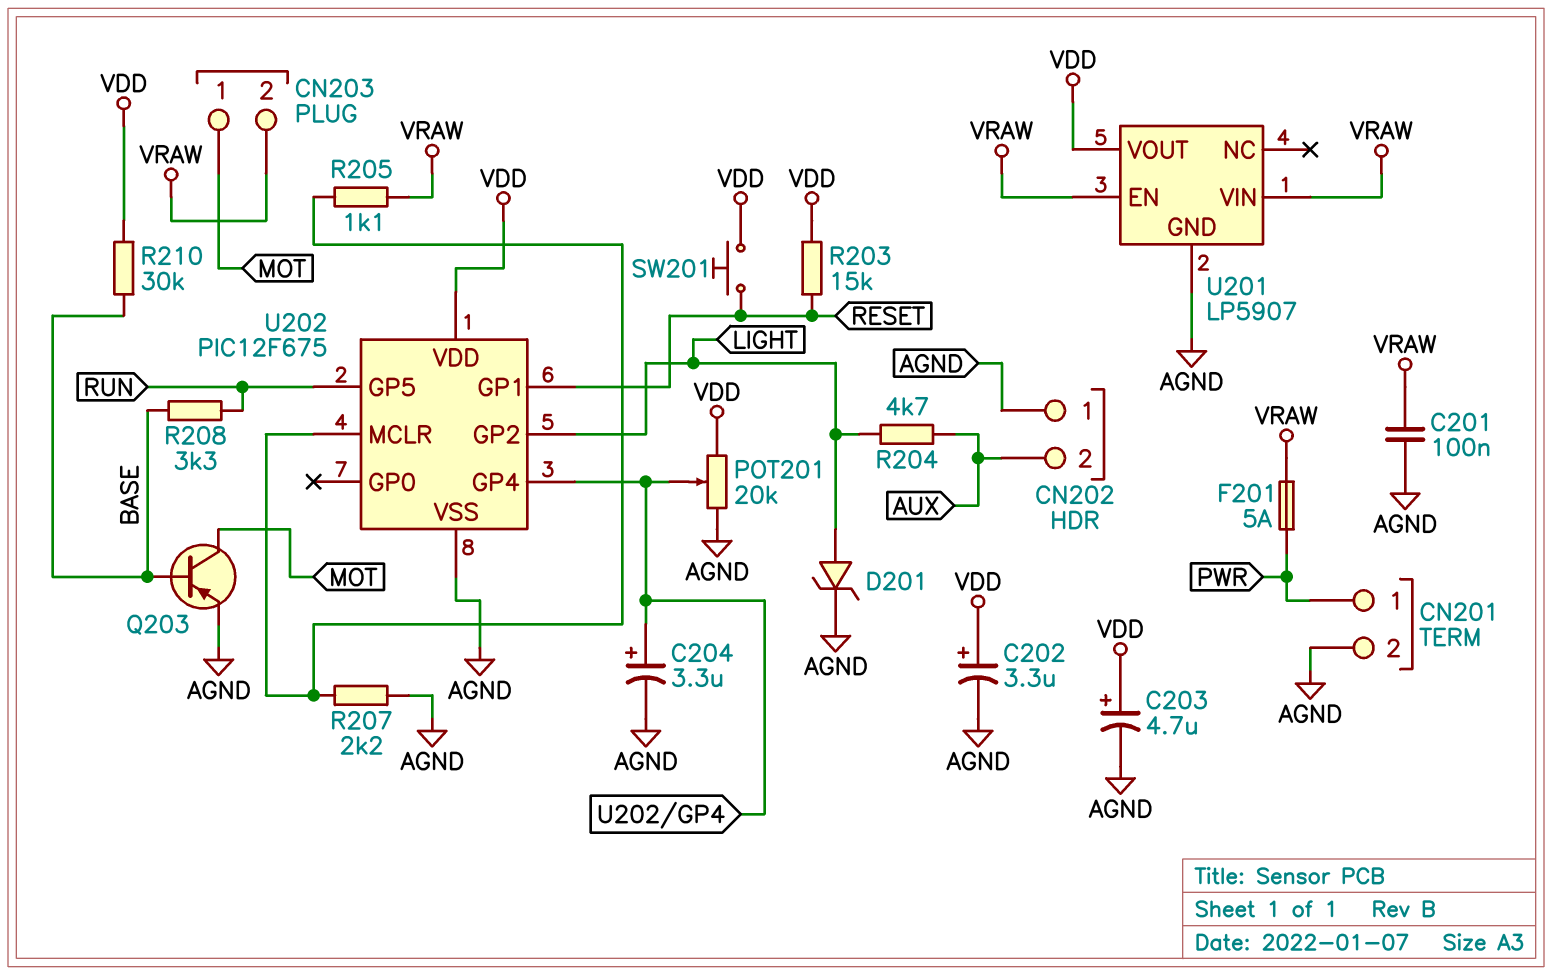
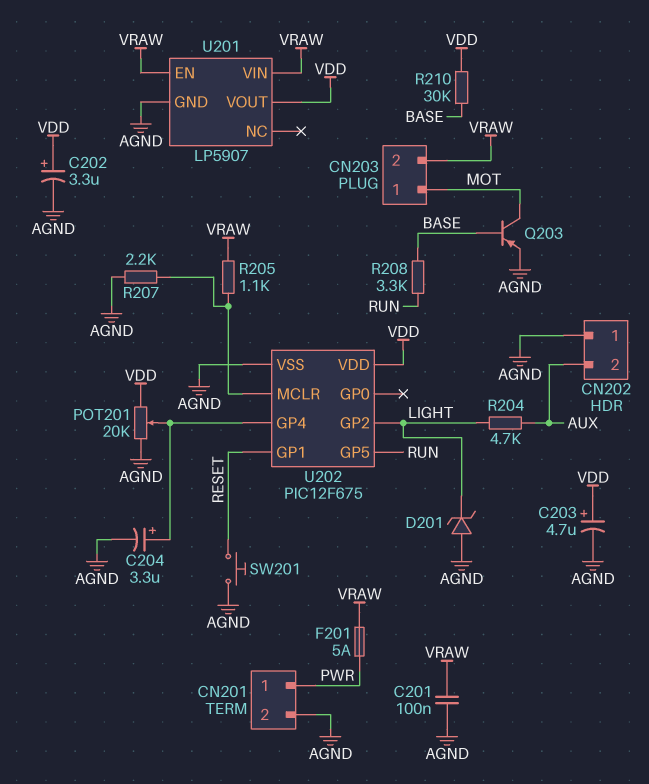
D201: zener (A LIGHT, K AGND) -> zener (A AGND, K LIGHT)
R203: 15k (RESET, VDD) -> none
SW201: button (RESET, VDD) -> button (AGND, RESET)

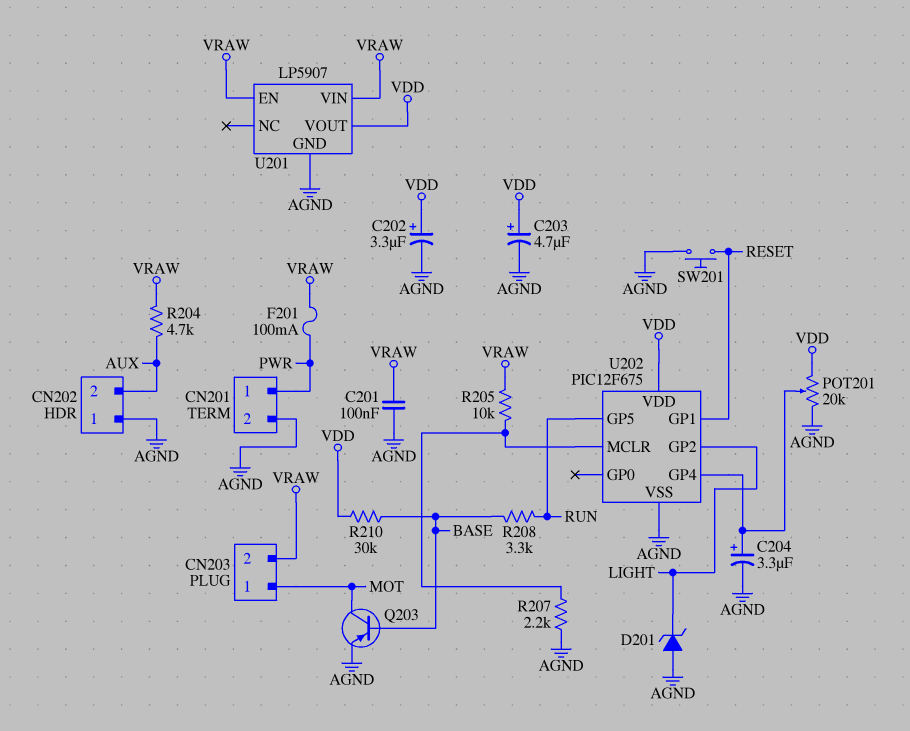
F201: 5A (PWR, VRAW) -> 100mA (PWR, VRAW)
R204: 4.7k (AUX, LIGHT) -> 4.7k (AUX, VRAW)
R205: 1.1k (U202/MCLR, VRAW) -> 10k (U202/MCLR, VRAW)

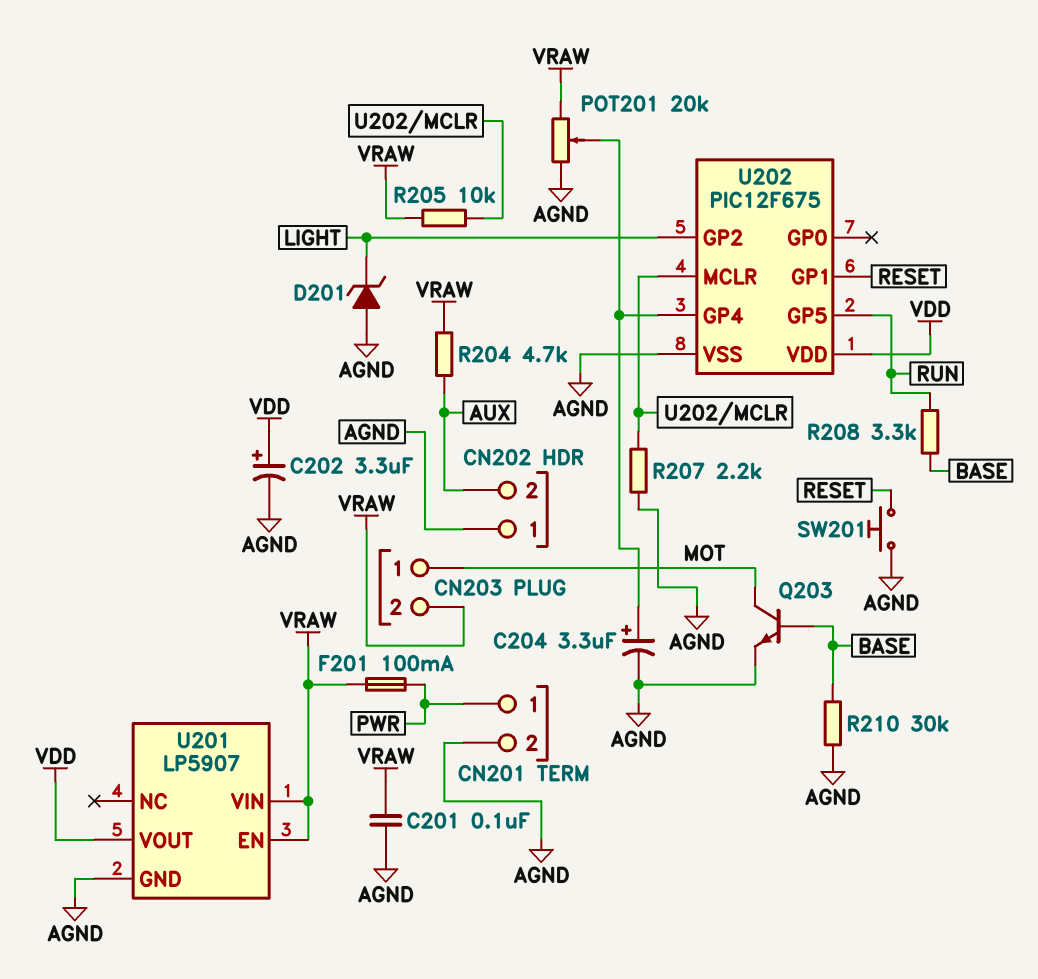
C203: 4.7uF (plus VDD, minus AGND) -> none
POT201: 20k (AGND, VDD, wiper U202/GP4) -> 20k (AGND, VRAW, wiper U202/GP4)
Q203: PNP (B BASE, C MOT, E AGND) -> NPN (B BASE, C MOT, E AGND)
R210: 30k (BASE, VDD) -> 30k (AGND, BASE)

